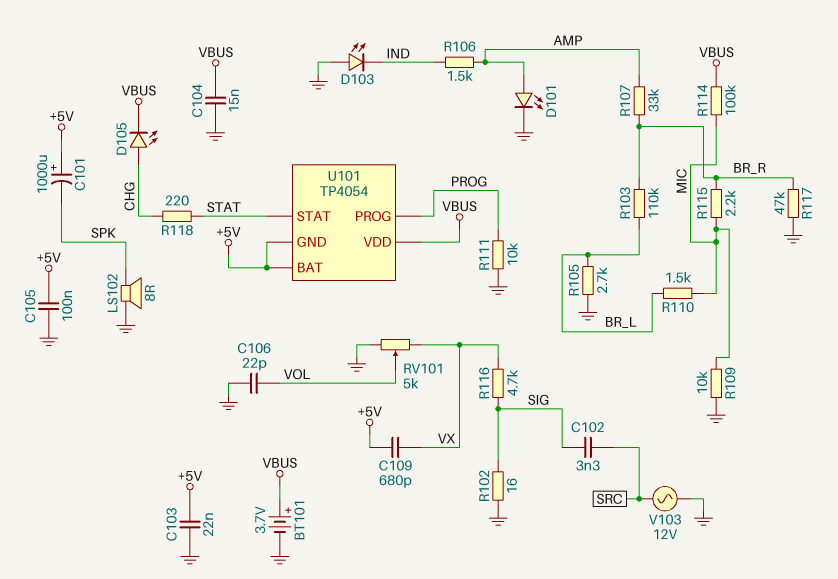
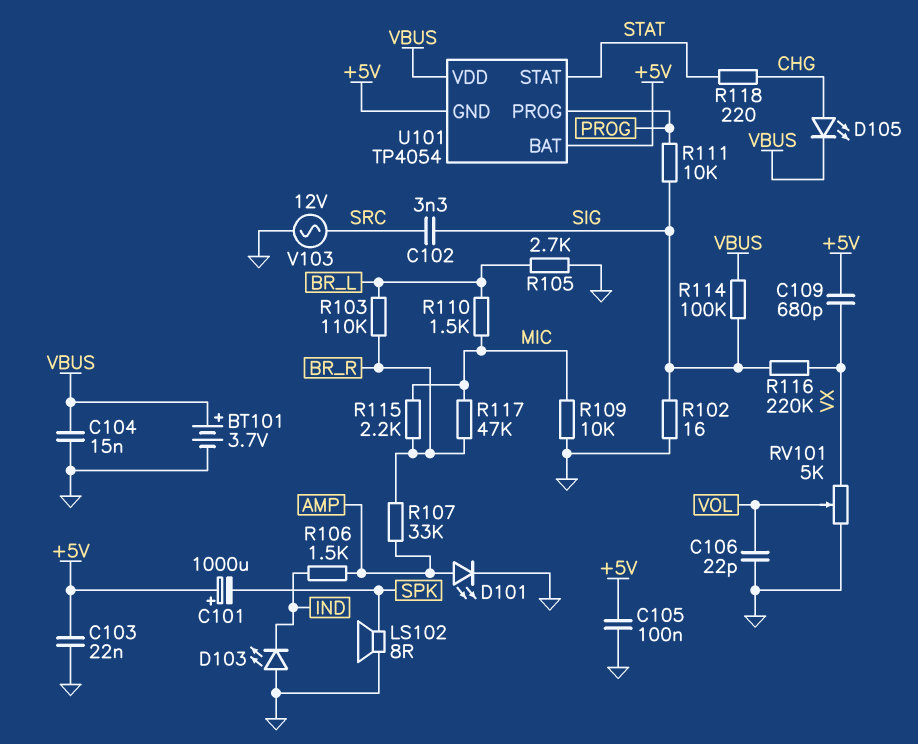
R111: 10k (GND, PROG) -> 10k (PROG, SIG)
R114: 100k (MIC, VBUS) -> 100k (SIG, VBUS)
R116: 4.7k (SIG, VX) -> 220k (SIG, VX)
R117: 47k (BR_R, GND) -> 47k (BR_R, MIC)

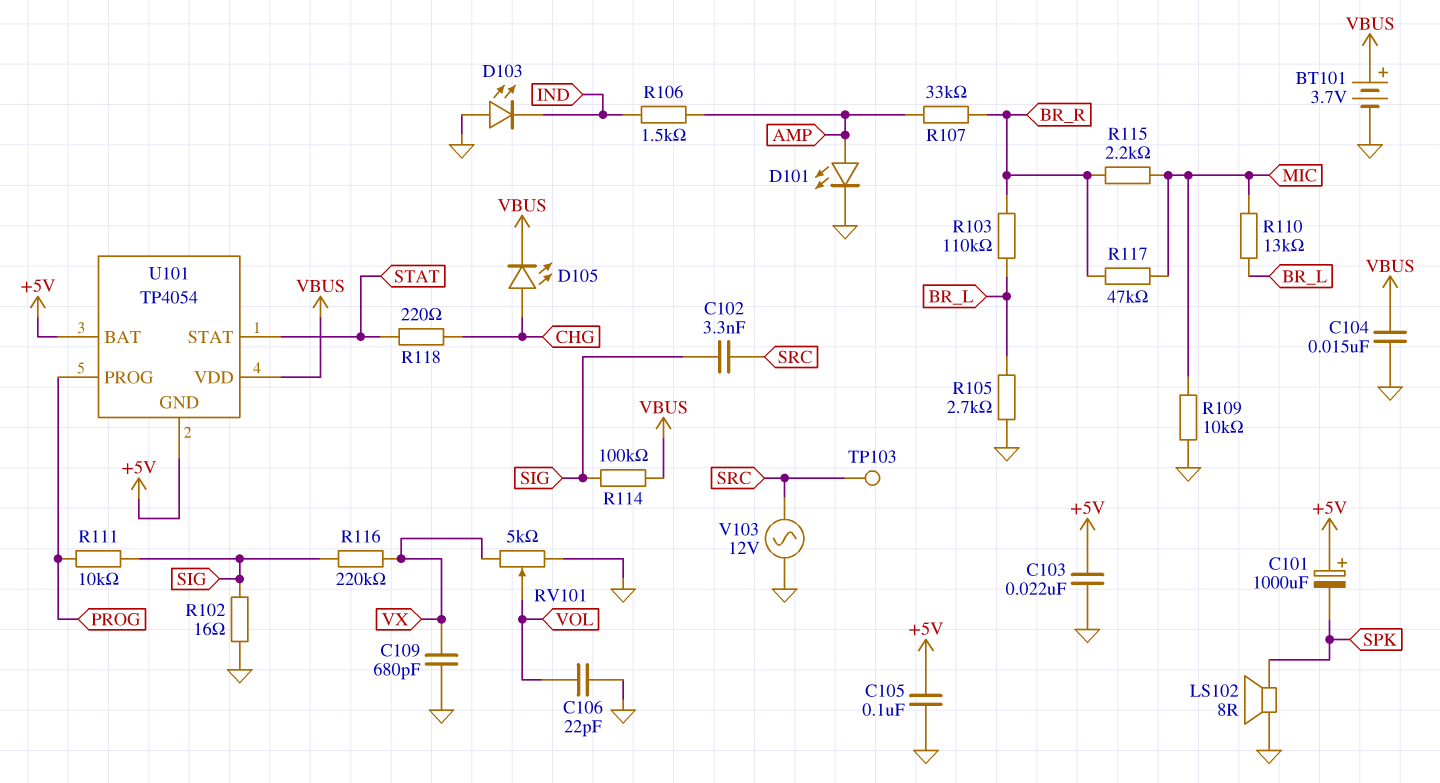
C109: 680pF (+5V, VX) -> 680pF (GND, VX)
R110: 1.5k (BR_L, MIC) -> 13k (BR_L, MIC)
TP103: none -> test point (SRC)

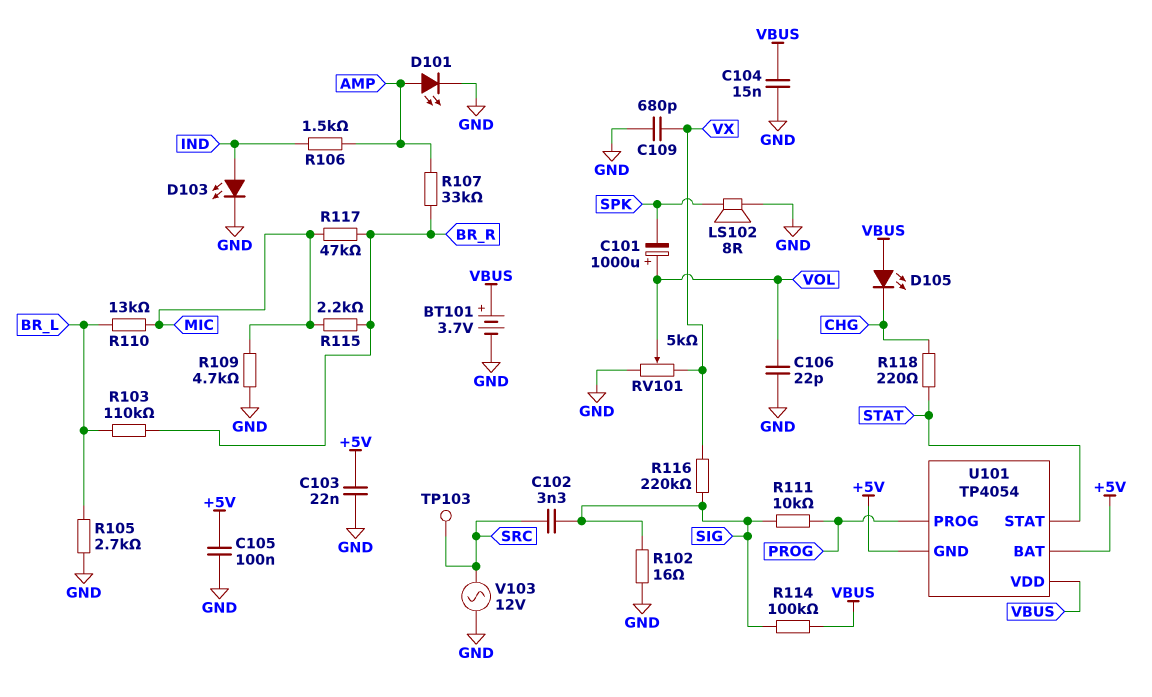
C101: 1000uF (plus +5V, minus SPK) -> 1000uF (plus VOL, minus SPK)
D103: LED (A GND, K IND) -> LED (A IND, K GND)
D105: LED (A CHG, K VBUS) -> LED (A VBUS, K CHG)
R109: 10k (GND, MIC) -> 4.7k (GND, MIC)

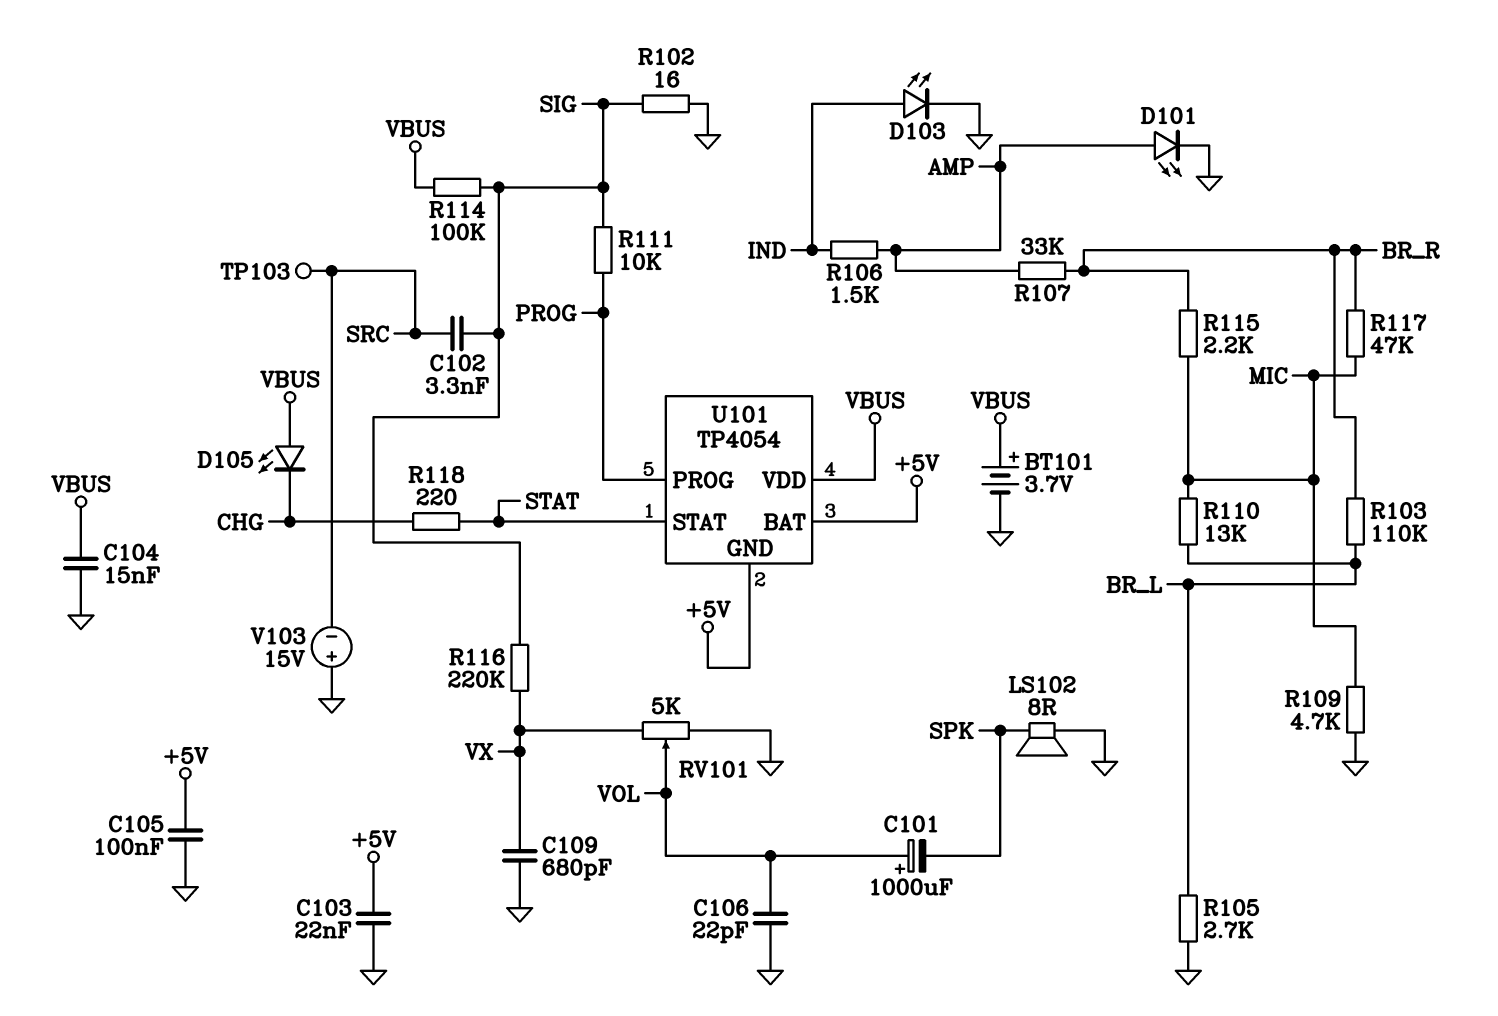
V103: AC 12V (GND, SRC) -> 15V (plus GND, minus SRC)

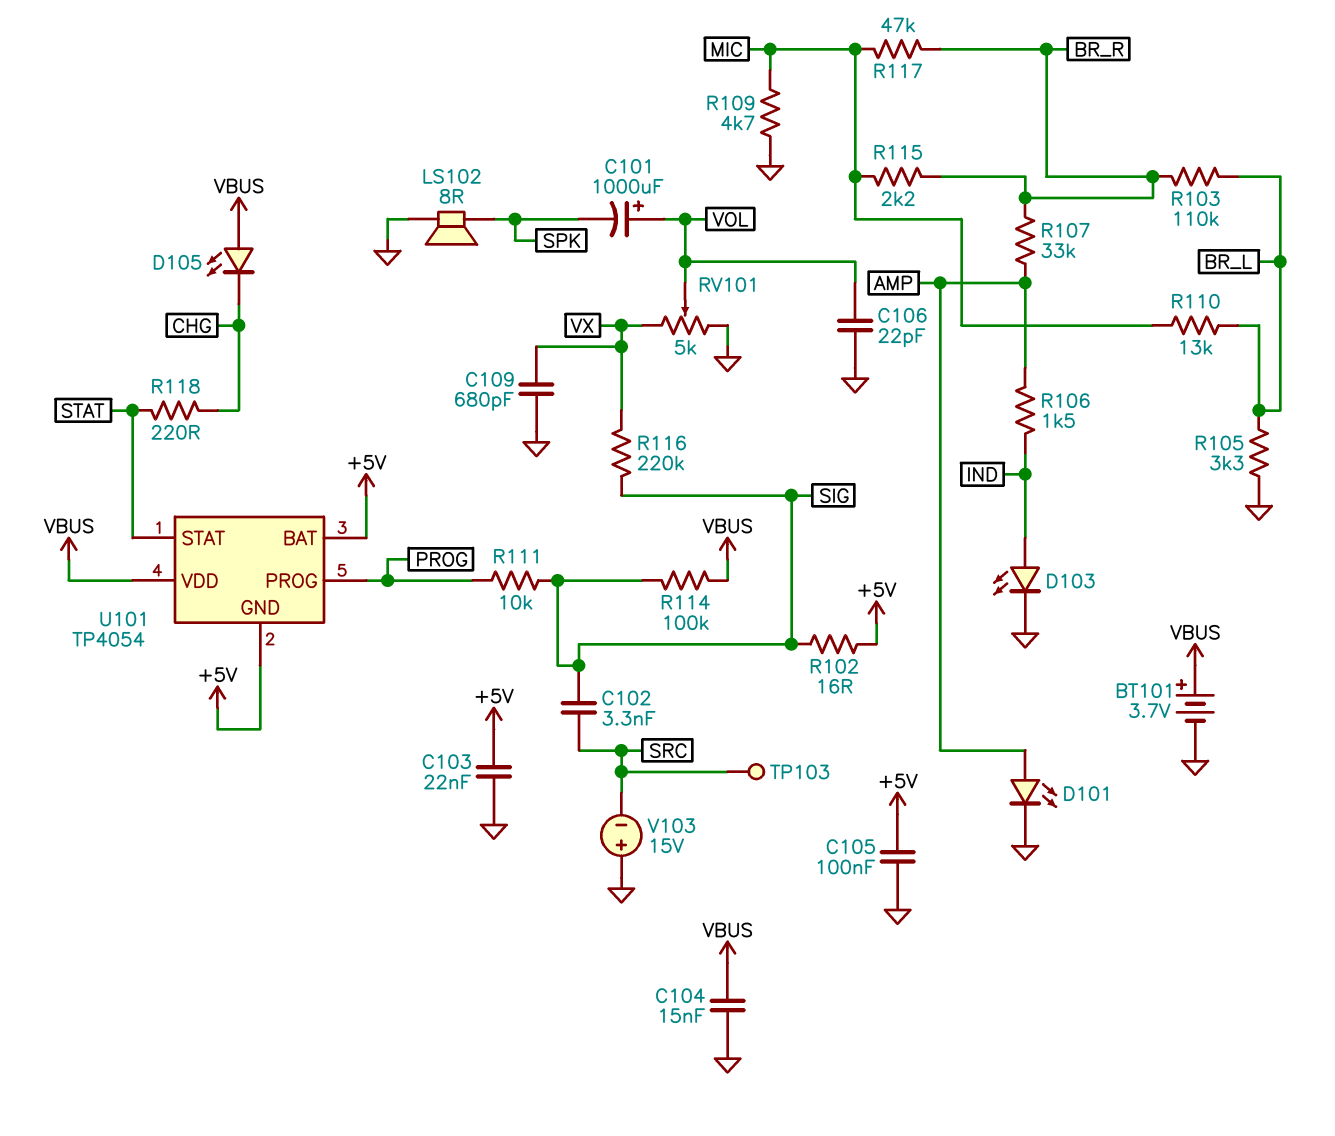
R102: 16 (GND, SIG) -> 16 (+5V, SIG)
R105: 2.7k (BR_L, GND) -> 3.3k (BR_L, GND)

